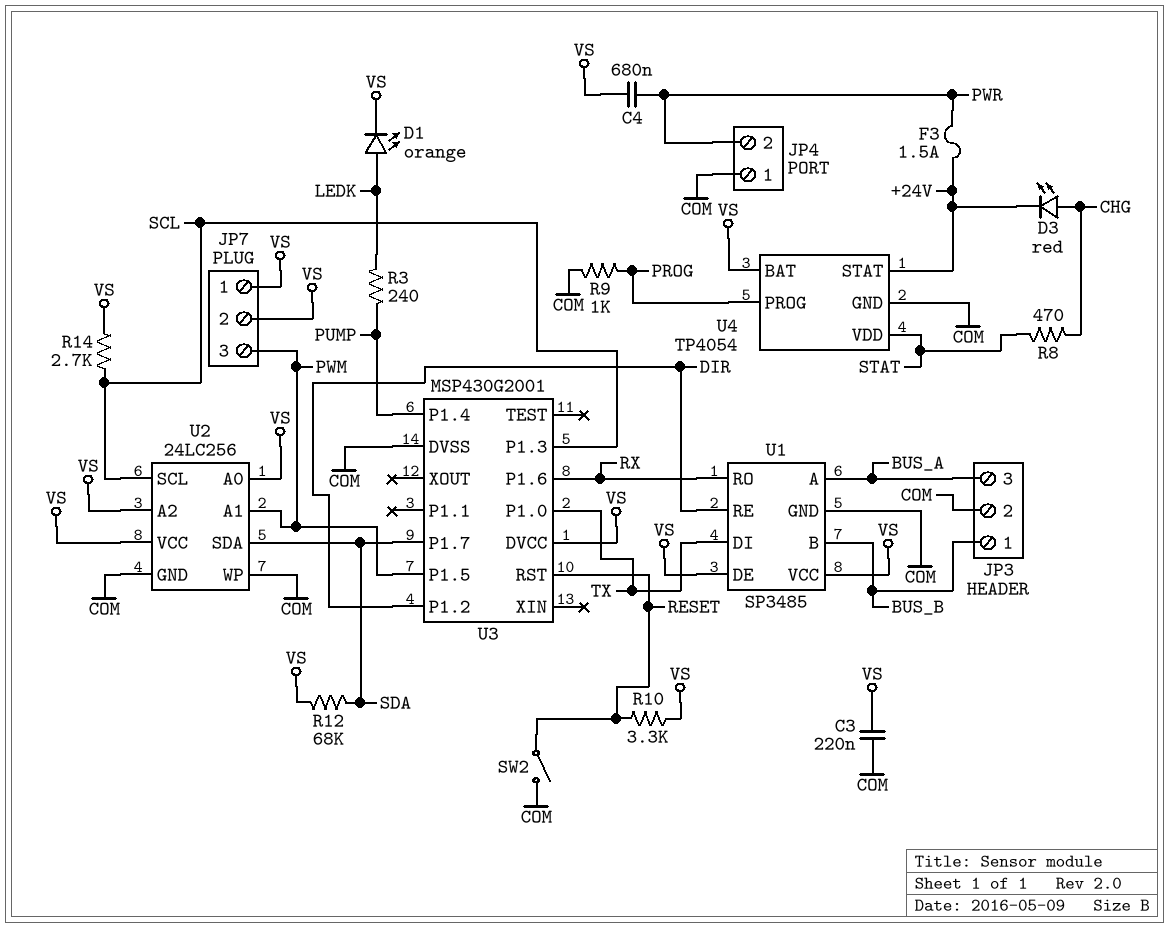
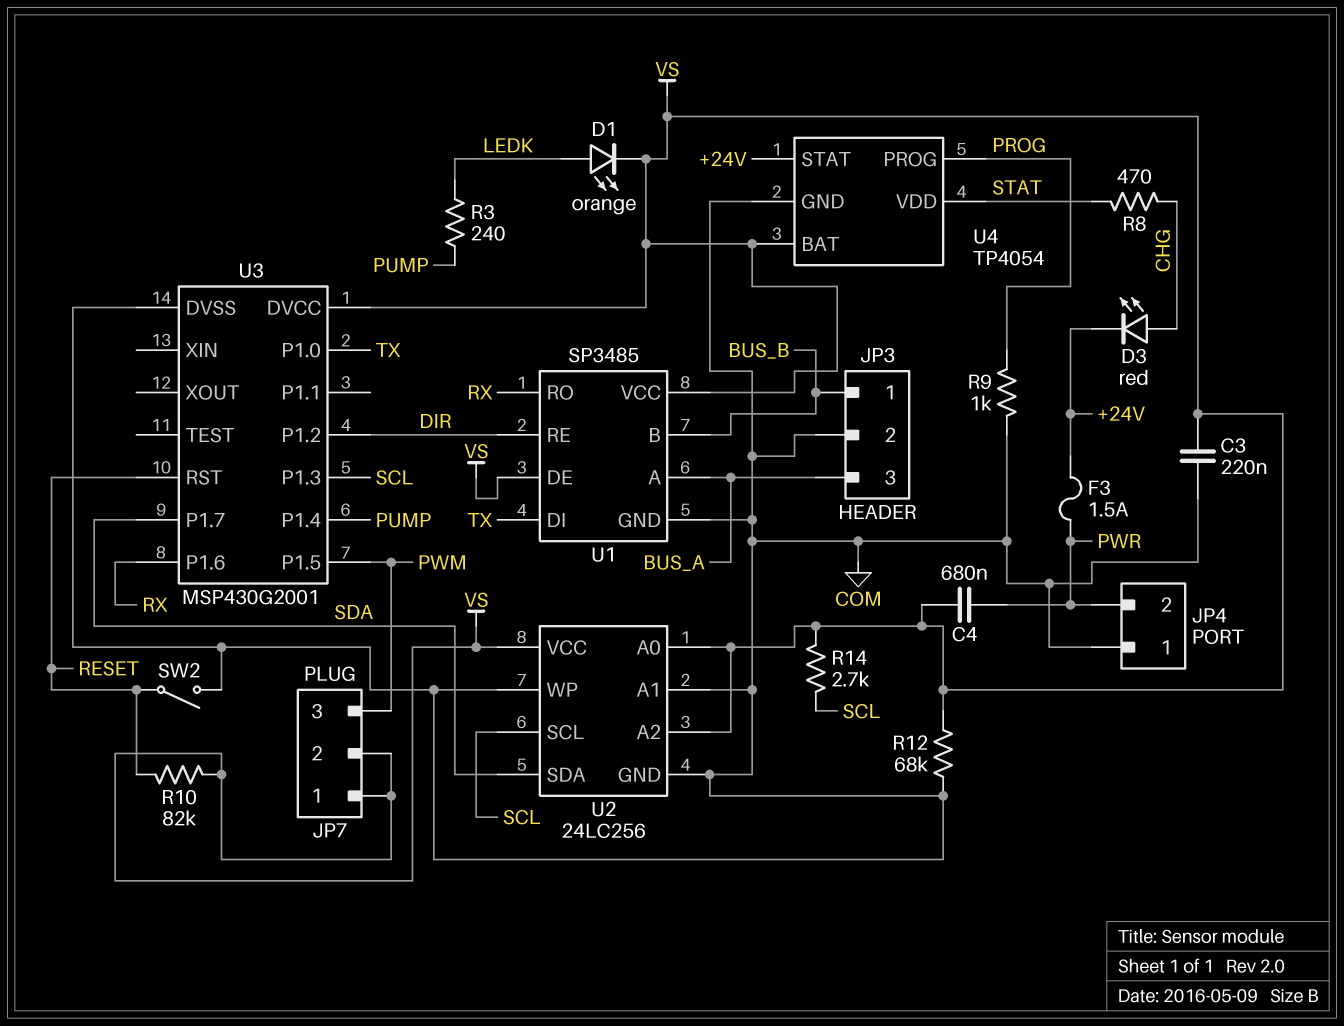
R10: 3.3k (RESET, VS) -> 82k (RESET, VS)
R12: 68k (SDA, VS) -> 68k (COM, VS)
U2 pin A1: PWM -> COM

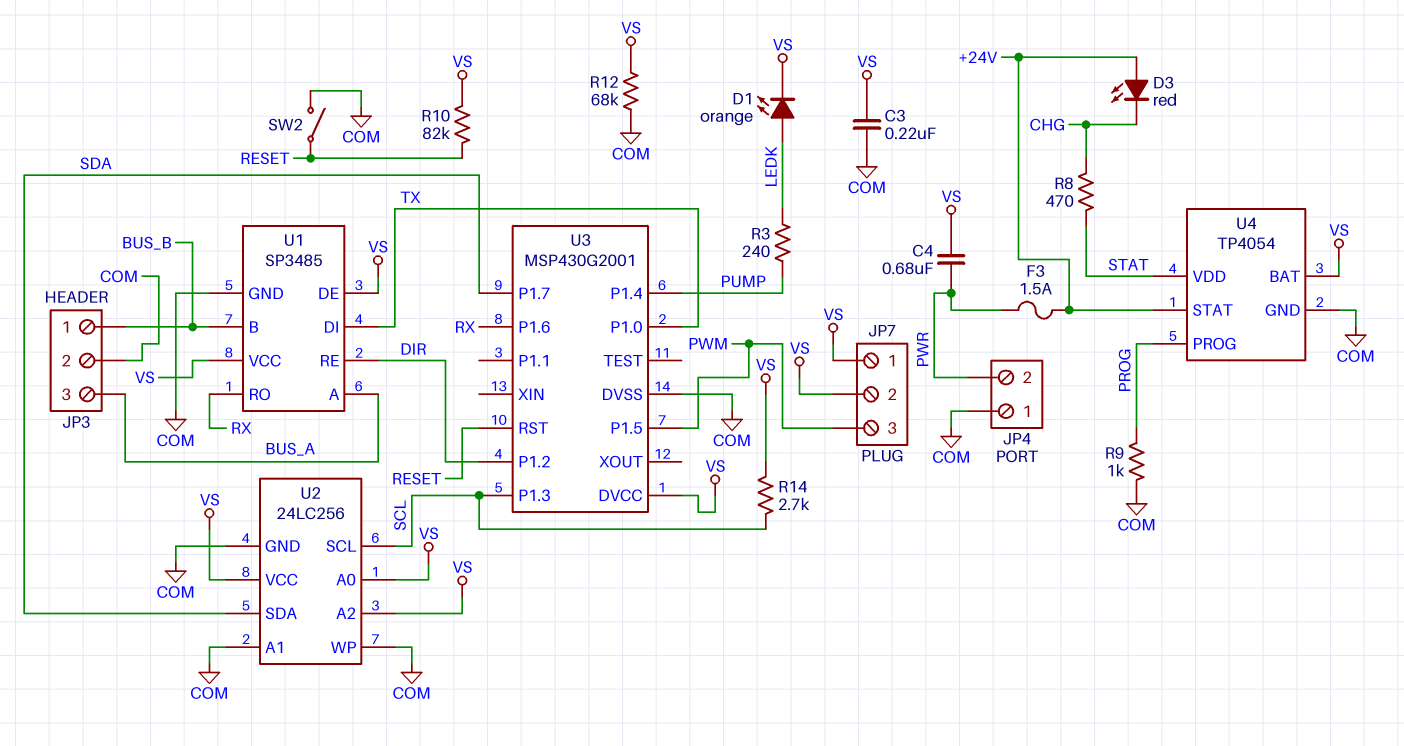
D3: LED red (A CHG, K +24V) -> LED red (A +24V, K CHG)

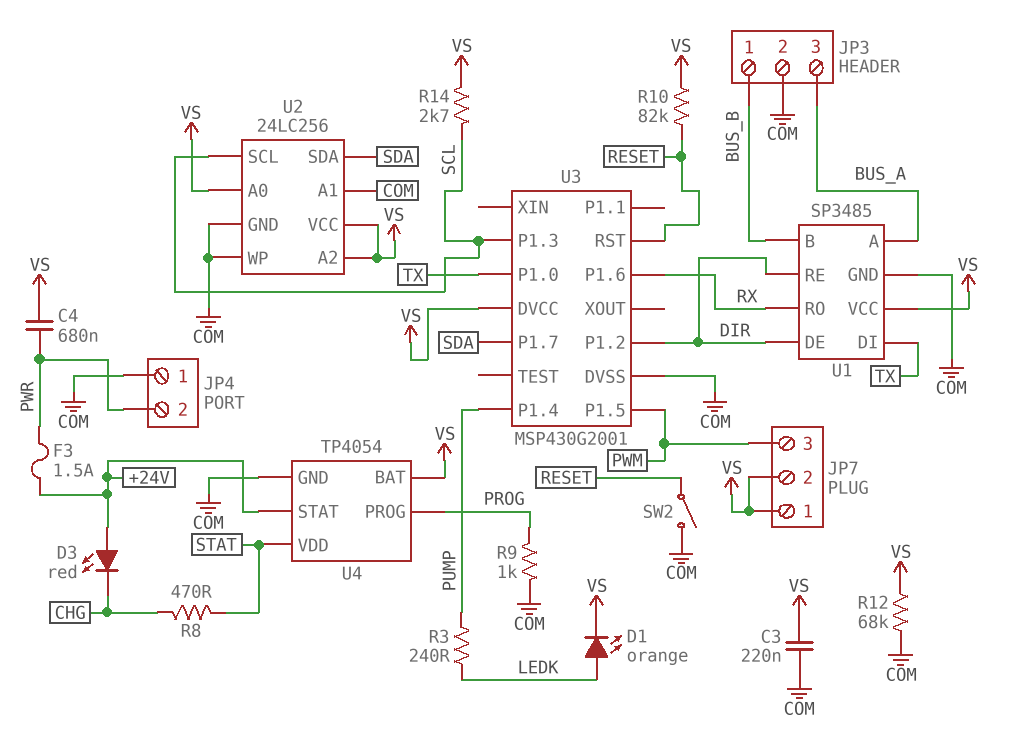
U1 pin DE: VS -> DIR

